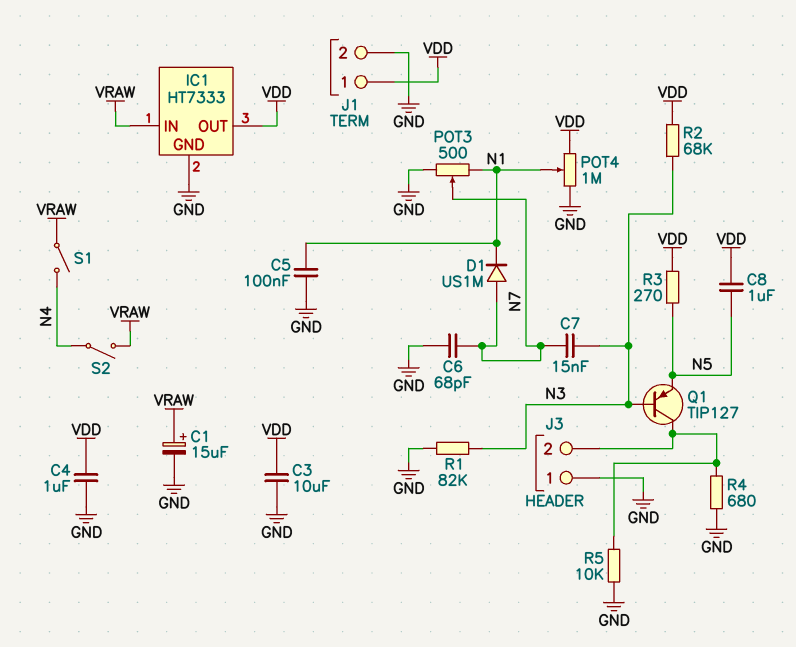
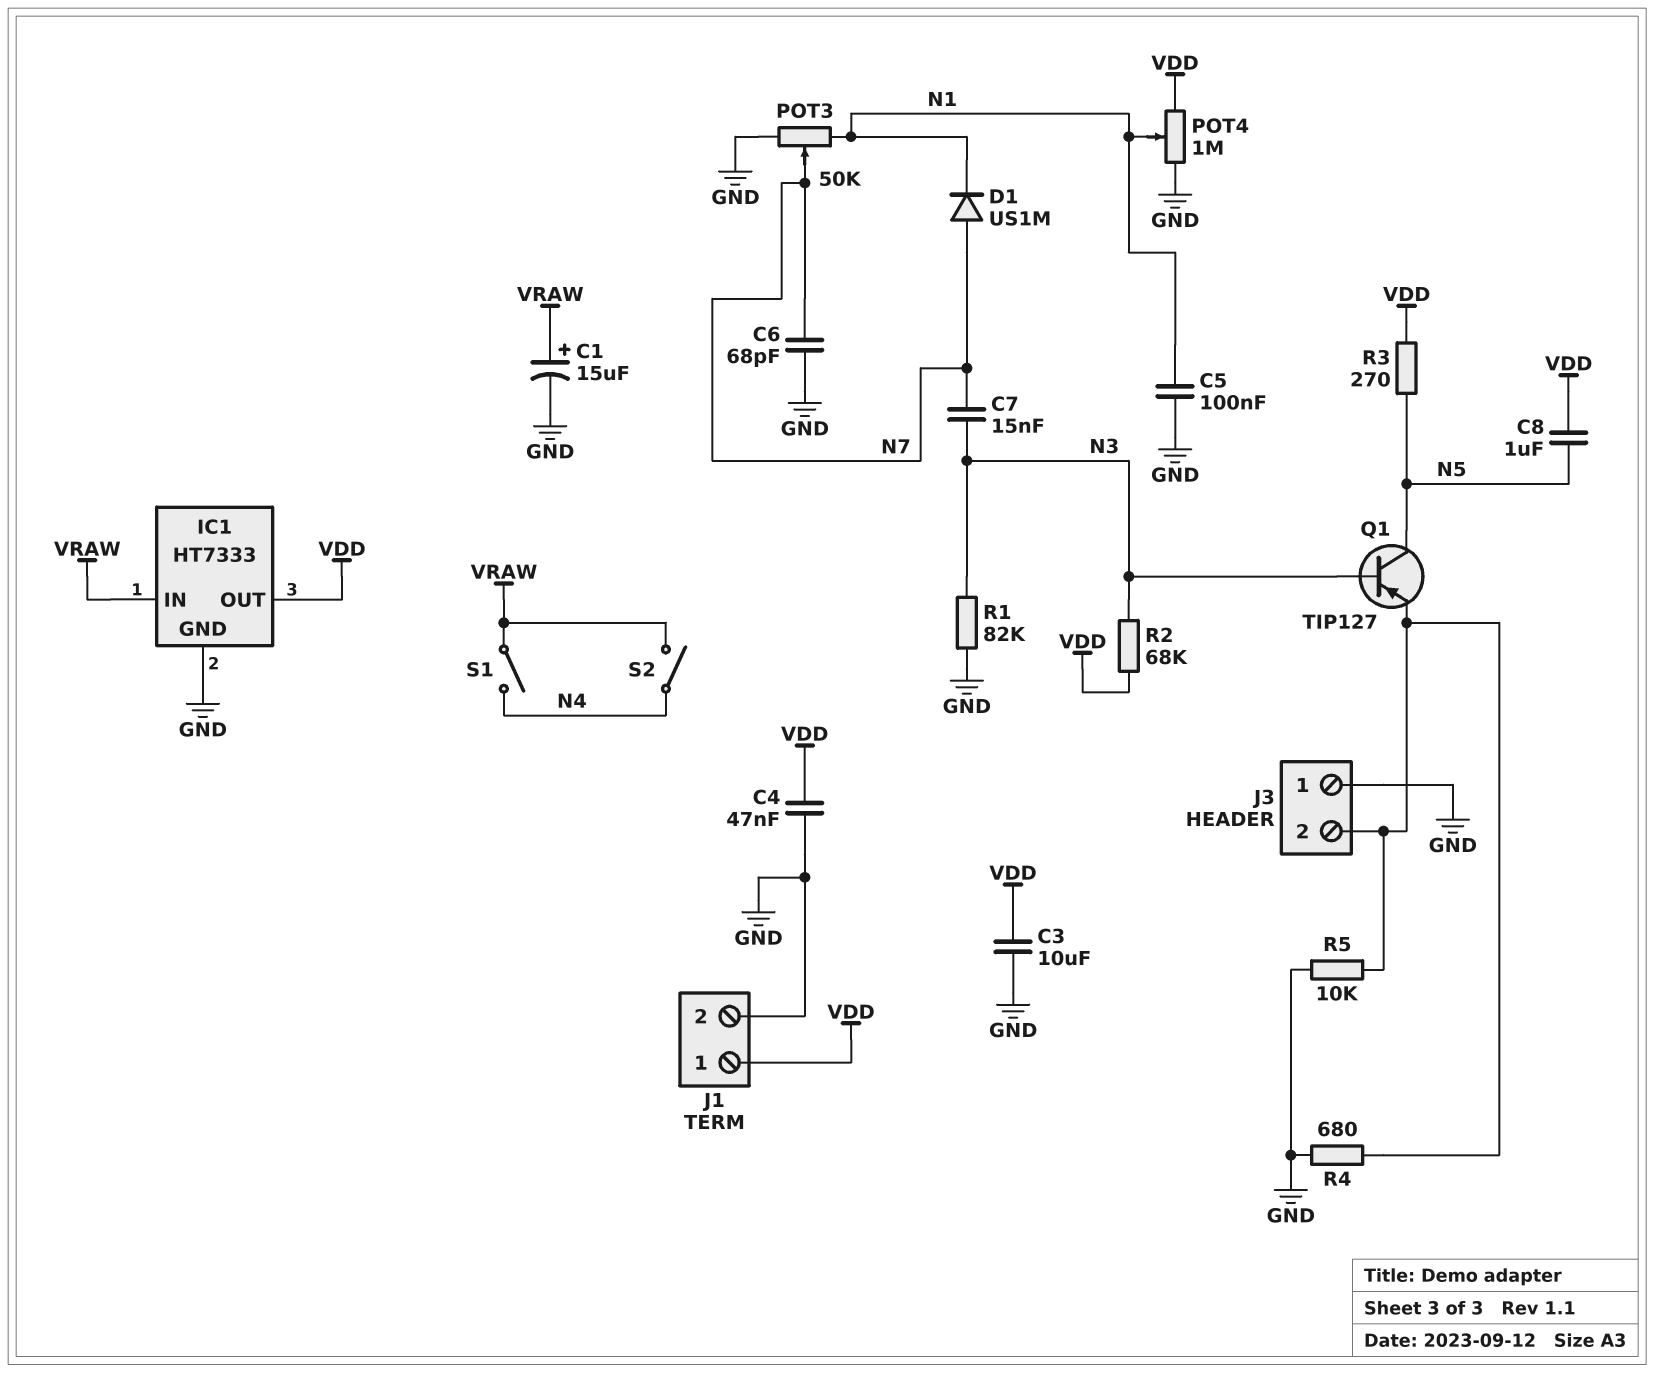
C4: 1uF (GND, VDD) -> 47nF (GND, VDD)
POT3: 500 (GND, N1, wiper N7) -> 50k (GND, N1, wiper N7)
Q1: PNP TIP127 (B N3, C J3/2, E N5) -> PNP TIP127 (B N3, C N5, E J3/2)

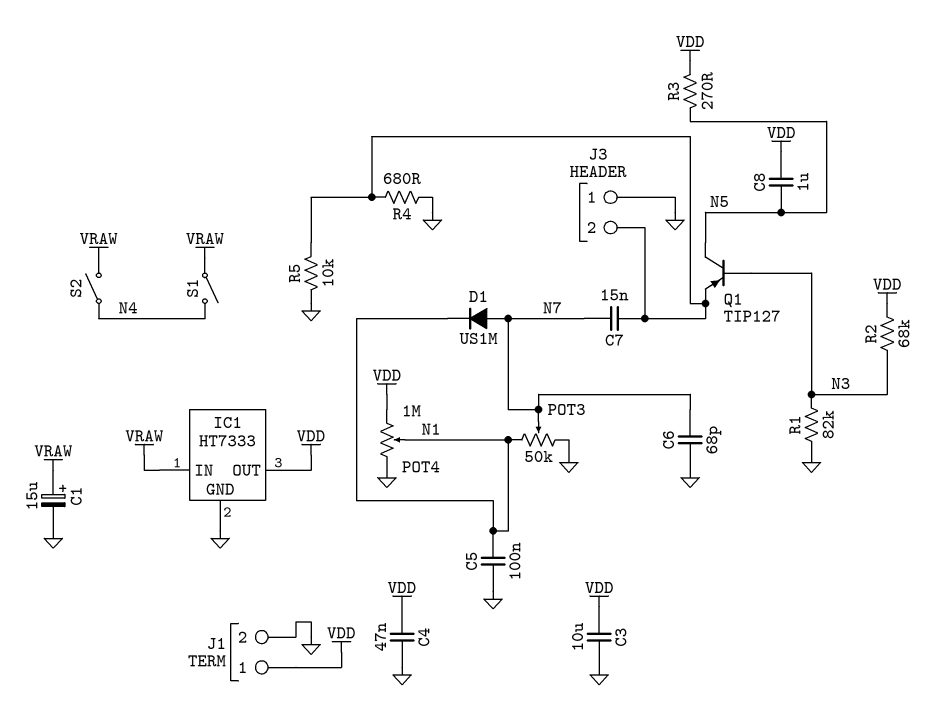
C7: 15nF (N3, N7) -> 15nF (J3/2, N7)

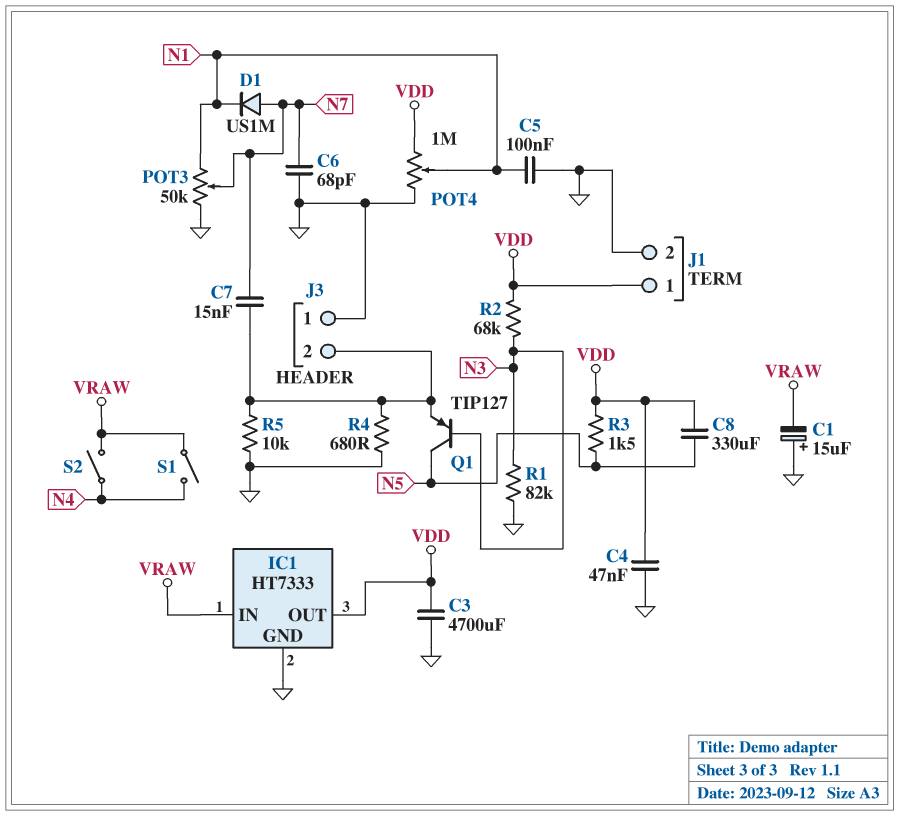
C1: 15uF (plus VRAW, minus GND) -> 15uF (plus GND, minus VRAW)
C3: 10uF (GND, VDD) -> 4700uF (GND, VDD)
C8: 1uF (N5, VDD) -> 330uF (N5, VDD)
R3: 270 (N5, VDD) -> 1.5k (N5, VDD)

